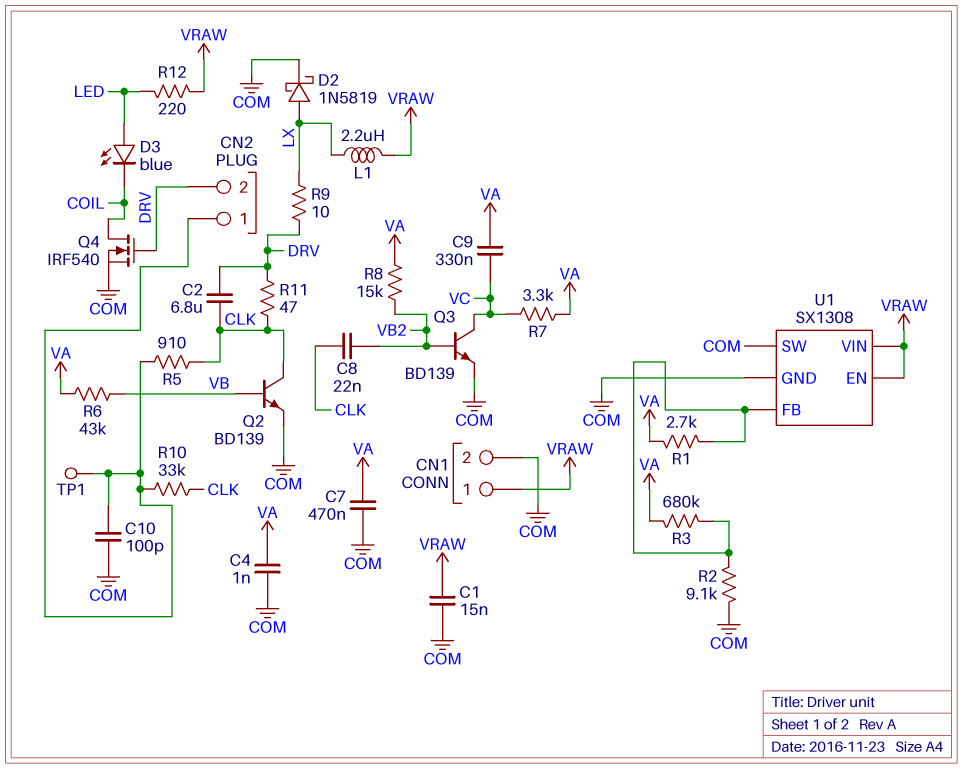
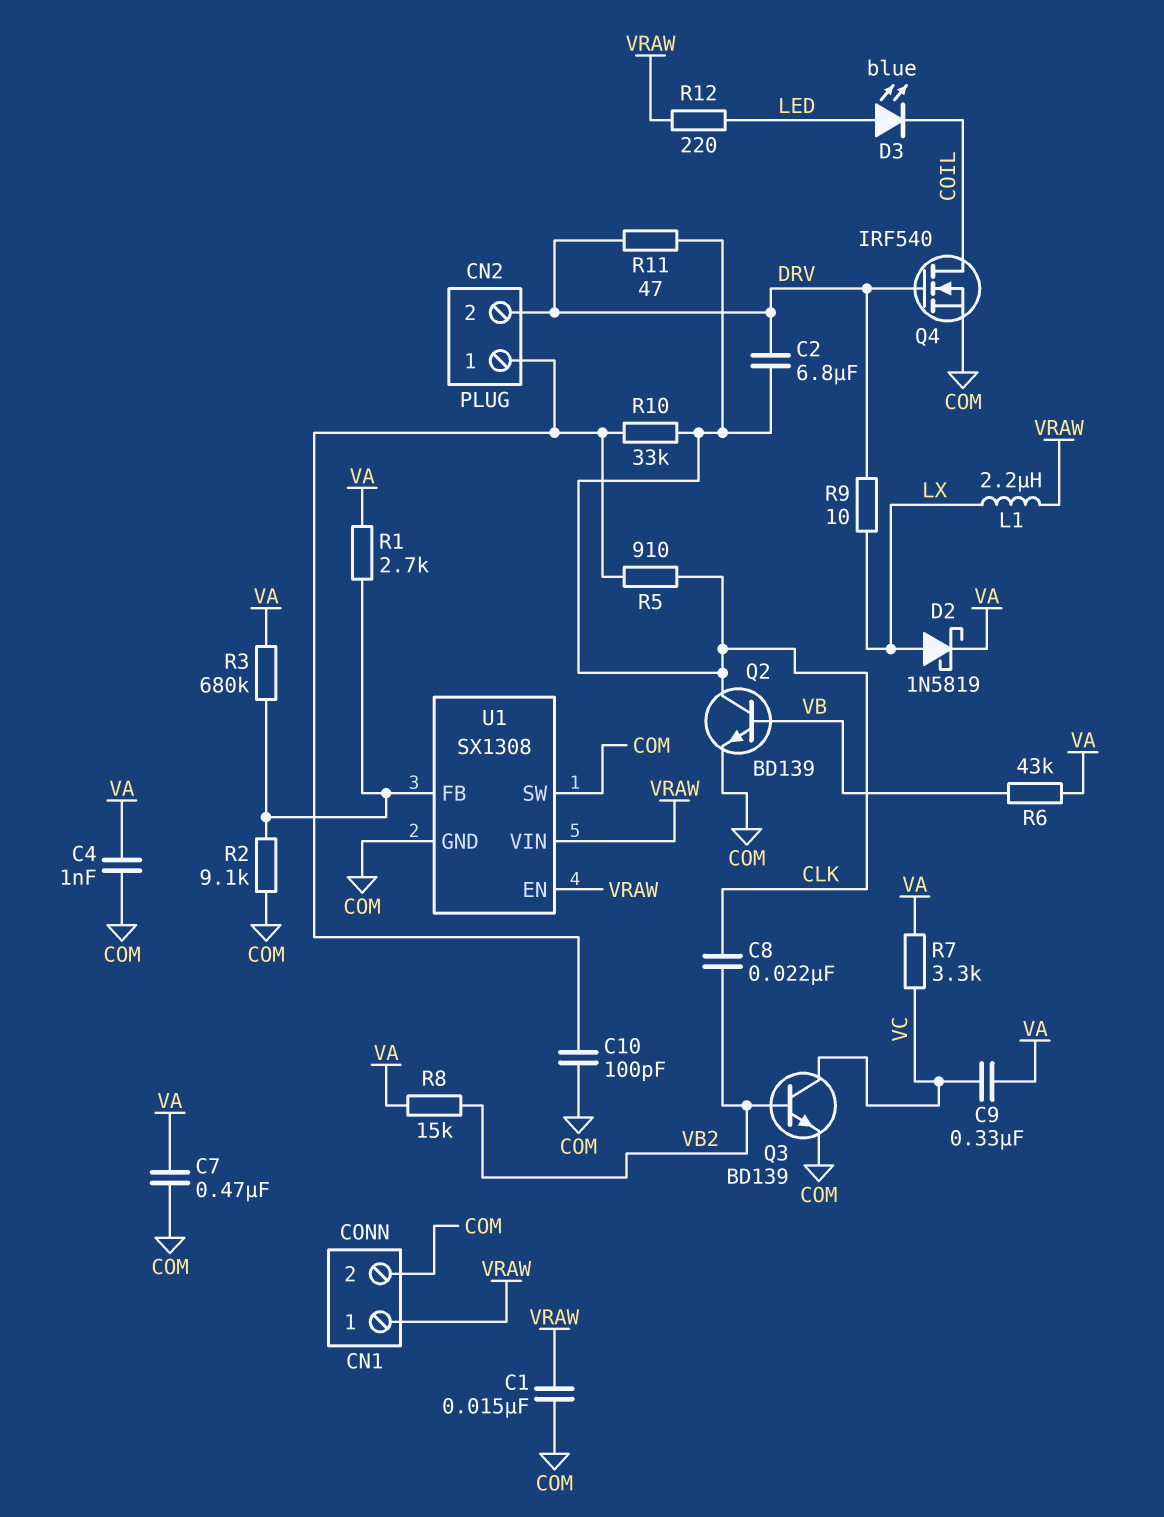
D2: schottky 1N5819 (A LX, K COM) -> schottky 1N5819 (A LX, K VA)
TP1: test point (CN2/1) -> none

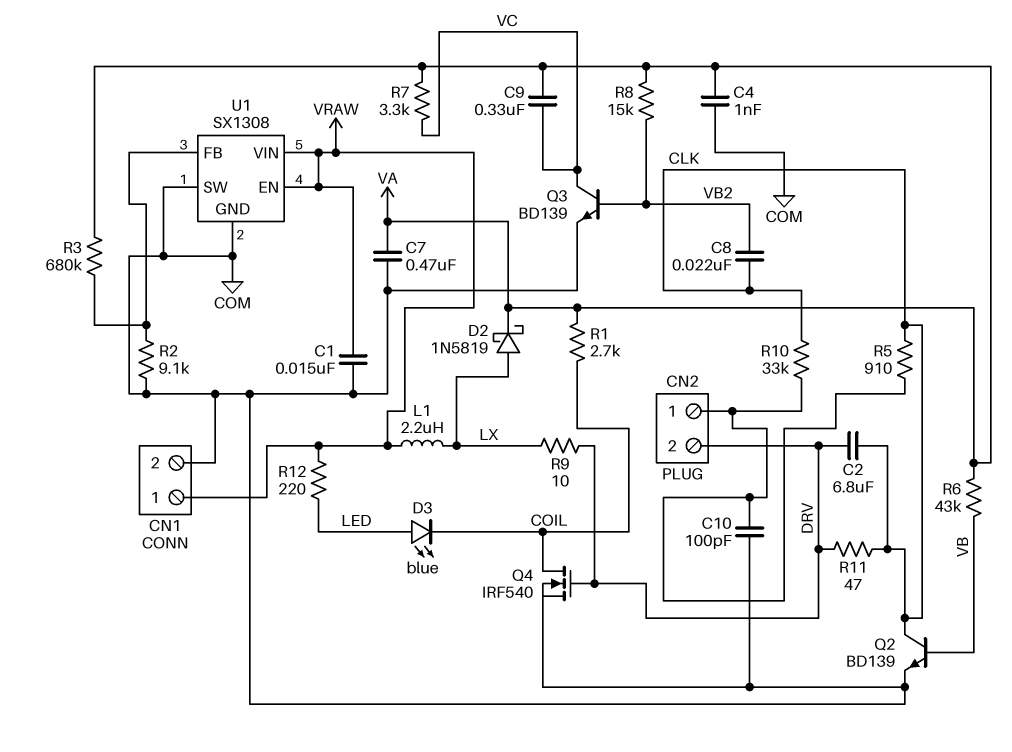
R1: 2.7k (U1/FB, VA) -> 2.7k (COIL, VA)

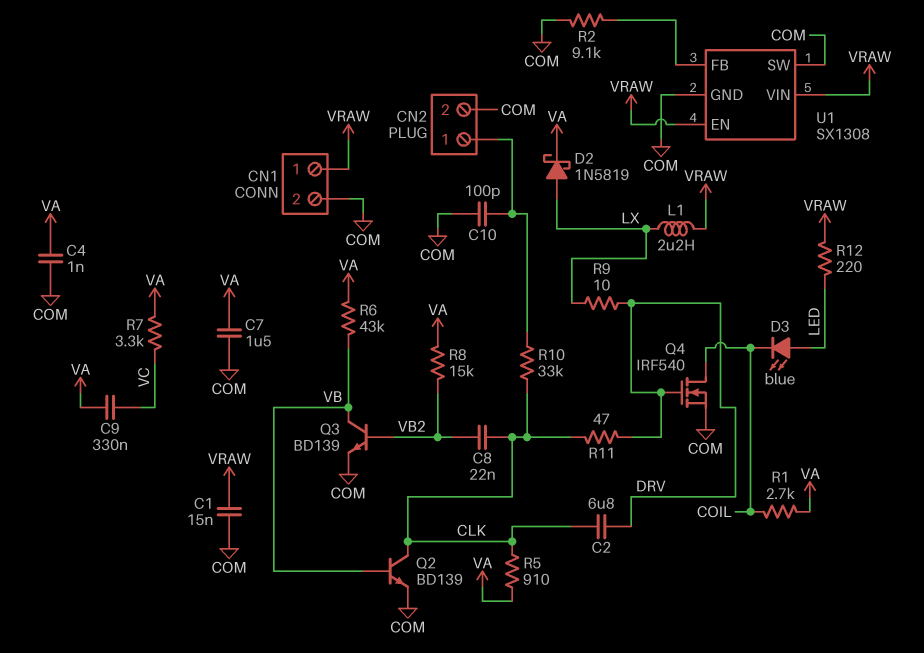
C7: 470nF (COM, VA) -> 1.5uF (COM, VA)
CN2 pin 2: DRV -> COM
Q3: NPN BD139 (B VB2, C VC, E COM) -> NPN BD139 (B VB2, C VB, E COM)
R3: 680k (U1/FB, VA) -> none
R5: 910 (CLK, CN2/1) -> 910 (CLK, VA)

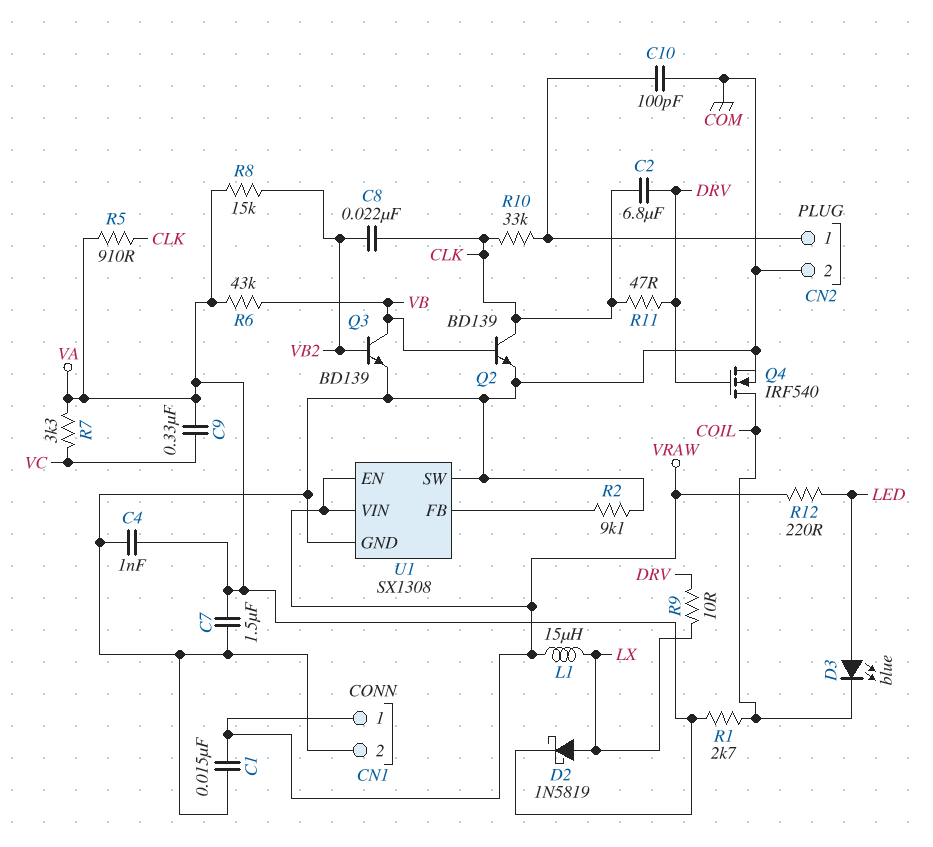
L1: 2.2uH (LX, VRAW) -> 15uH (LX, VRAW)

